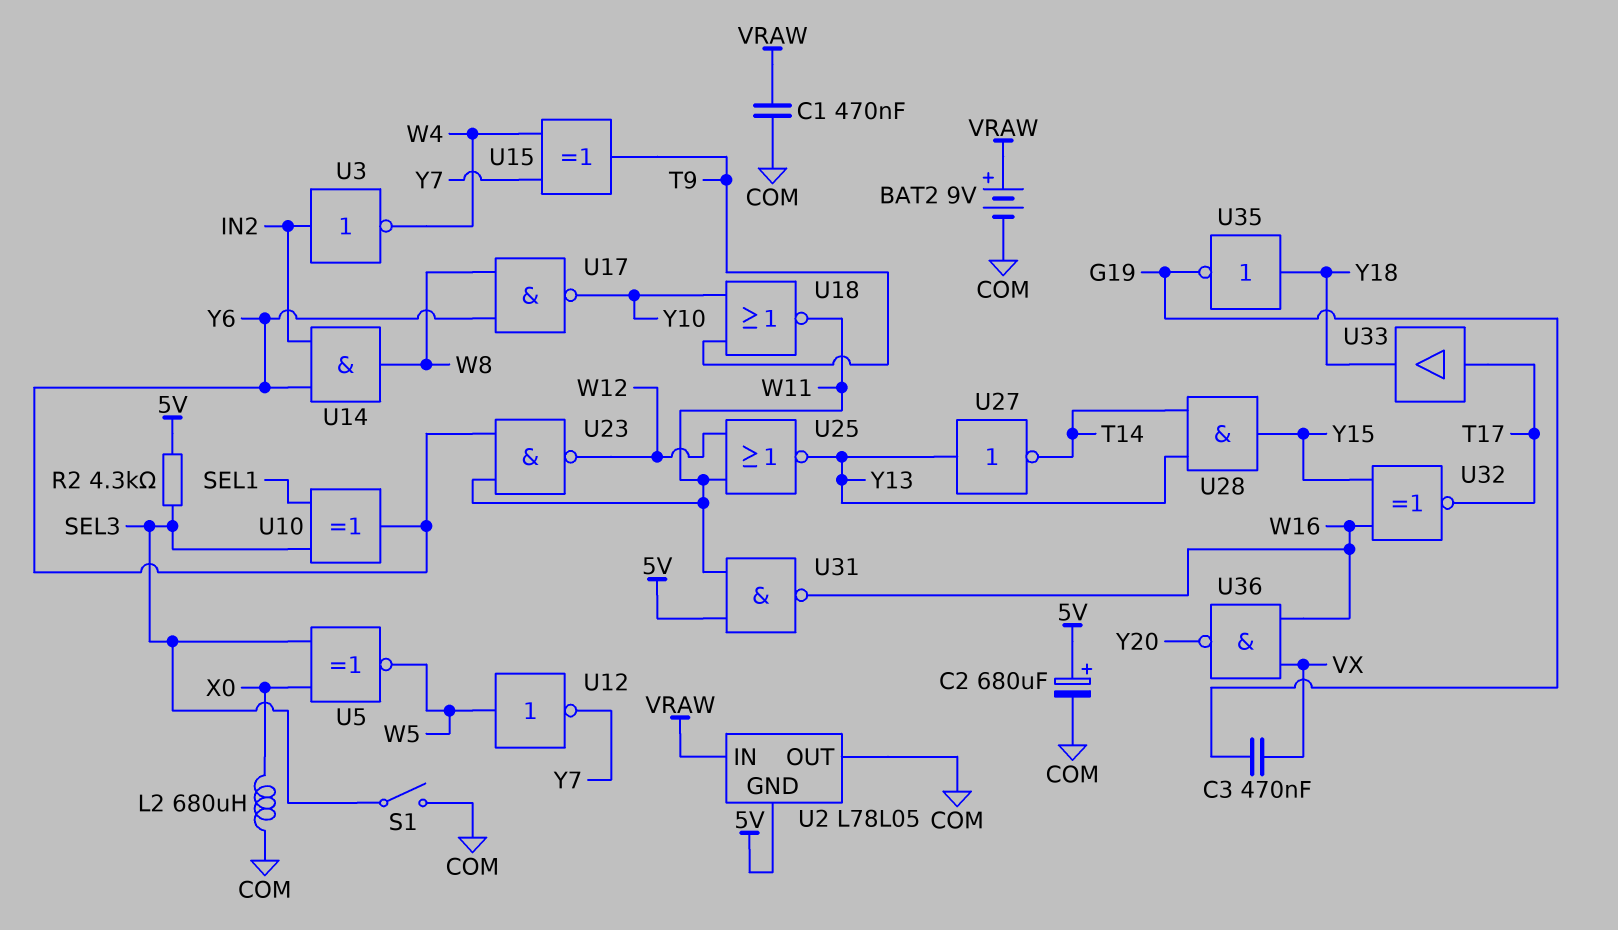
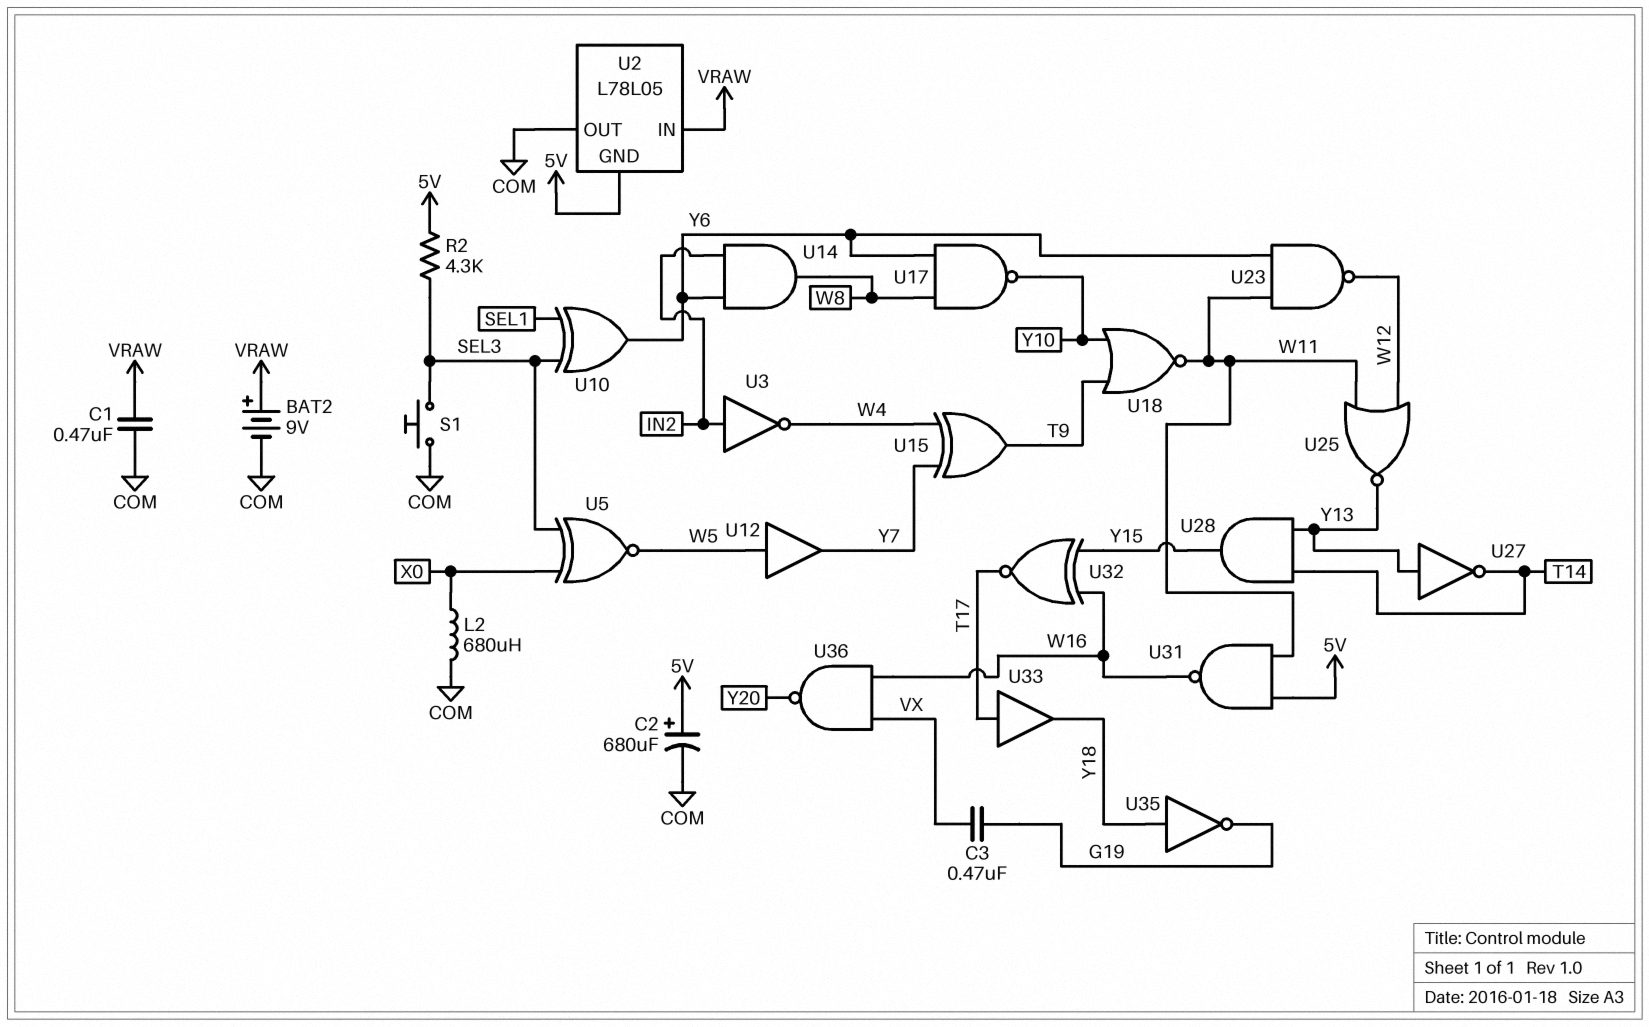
S1: switch (COM, SEL3) -> button (COM, SEL3)
U12: NOT (in W5, out Y7) -> buffer (in W5, out Y7)

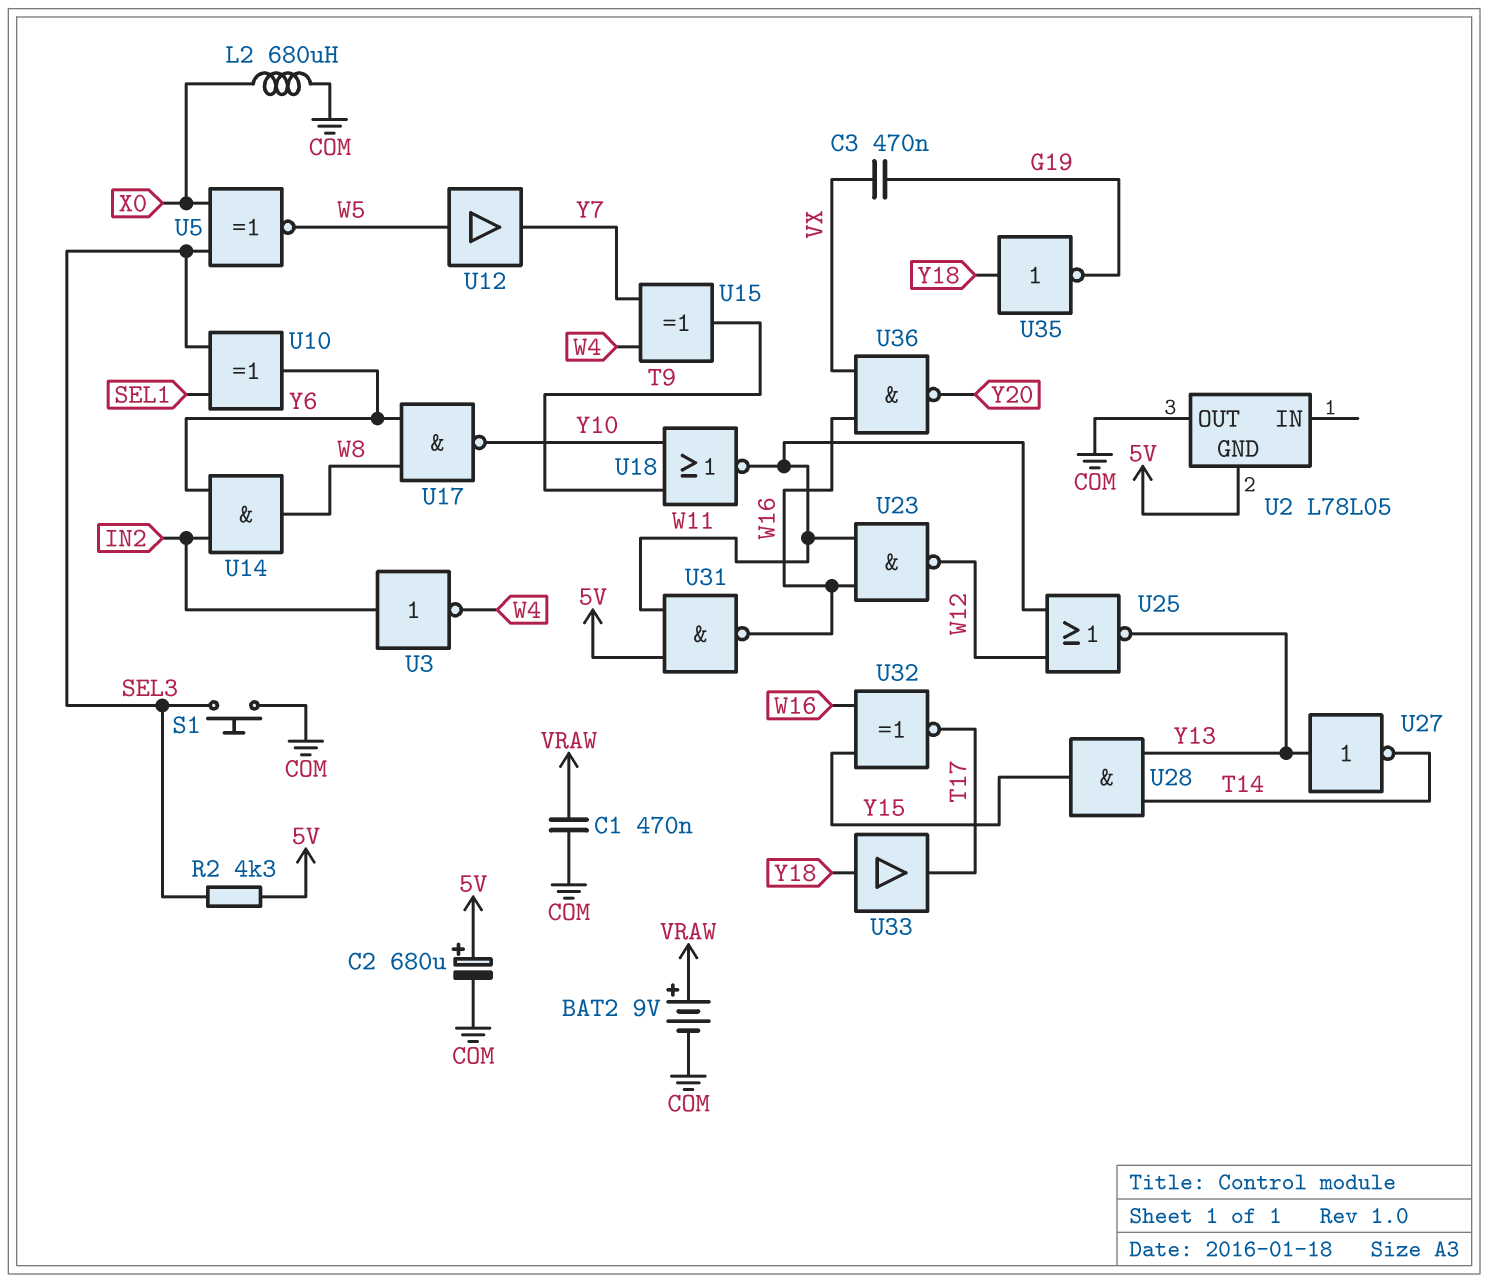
U2 pin IN: VRAW -> none
U23: NAND (in W11, in Y6, out W12) -> NAND (in W11, in W16, out W12)
U33: buffer (in T17, out Y18) -> buffer (in Y18, out T17)

